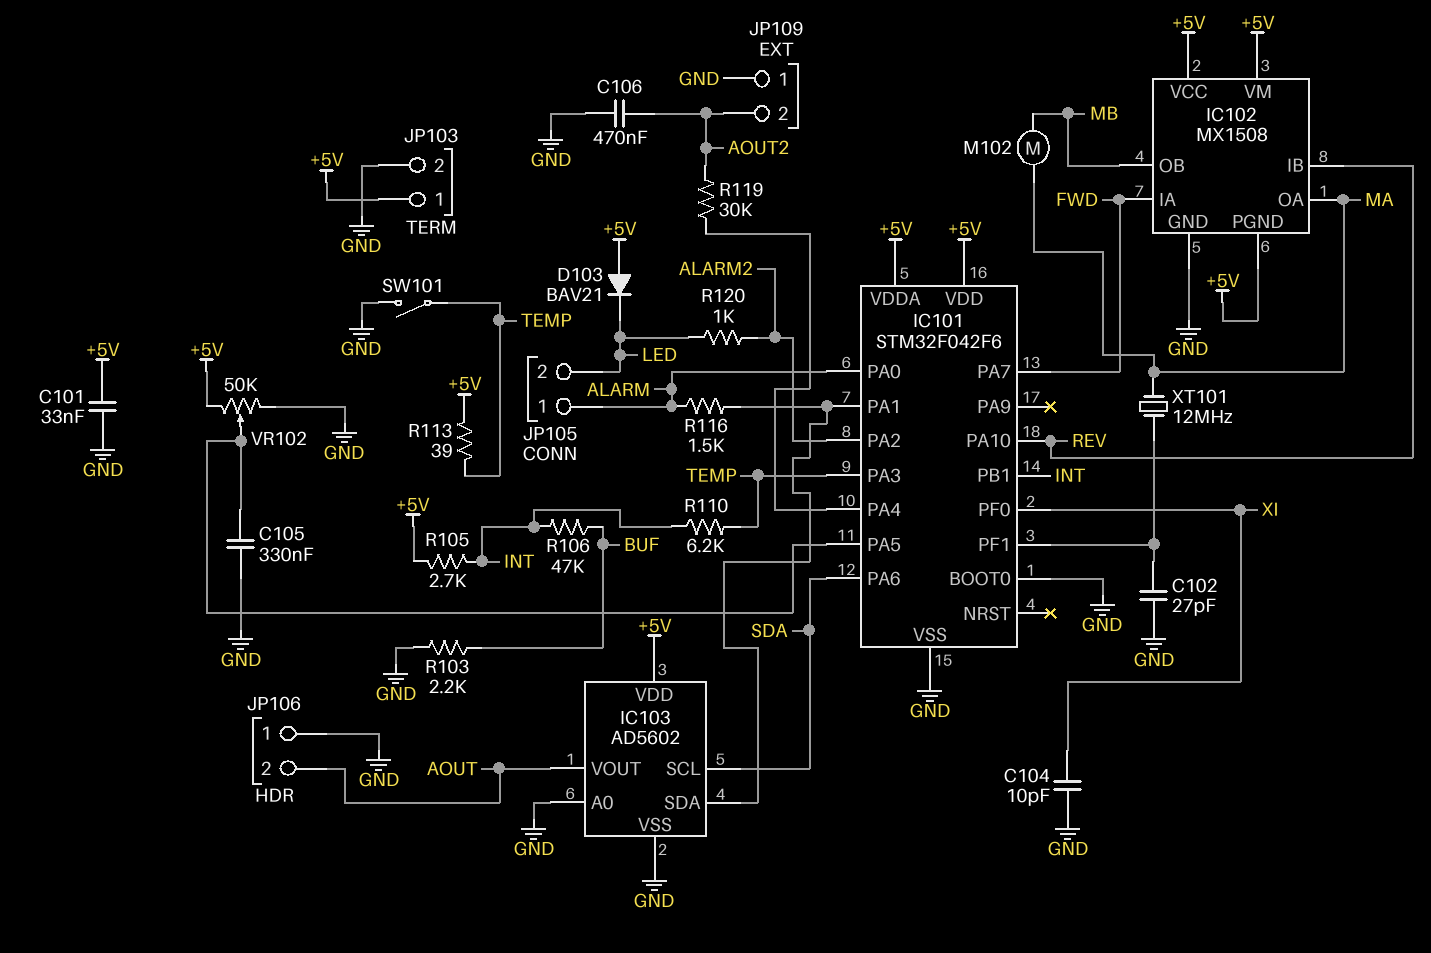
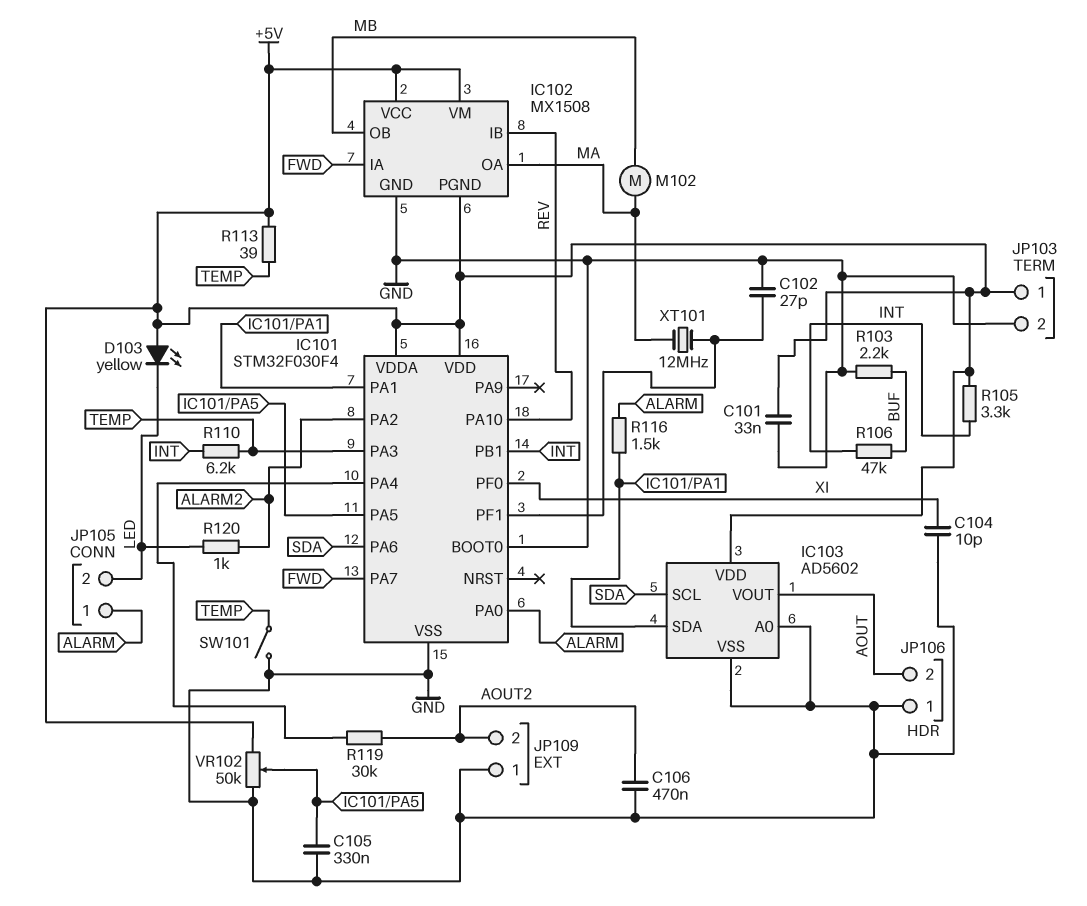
D103: diode BAV21 (A +5V, K LED) -> LED yellow (A +5V, K LED)
IC101: STM32F042F6 -> STM32F030F4
R105: 2.7k (+5V, INT) -> 3.3k (+5V, INT)

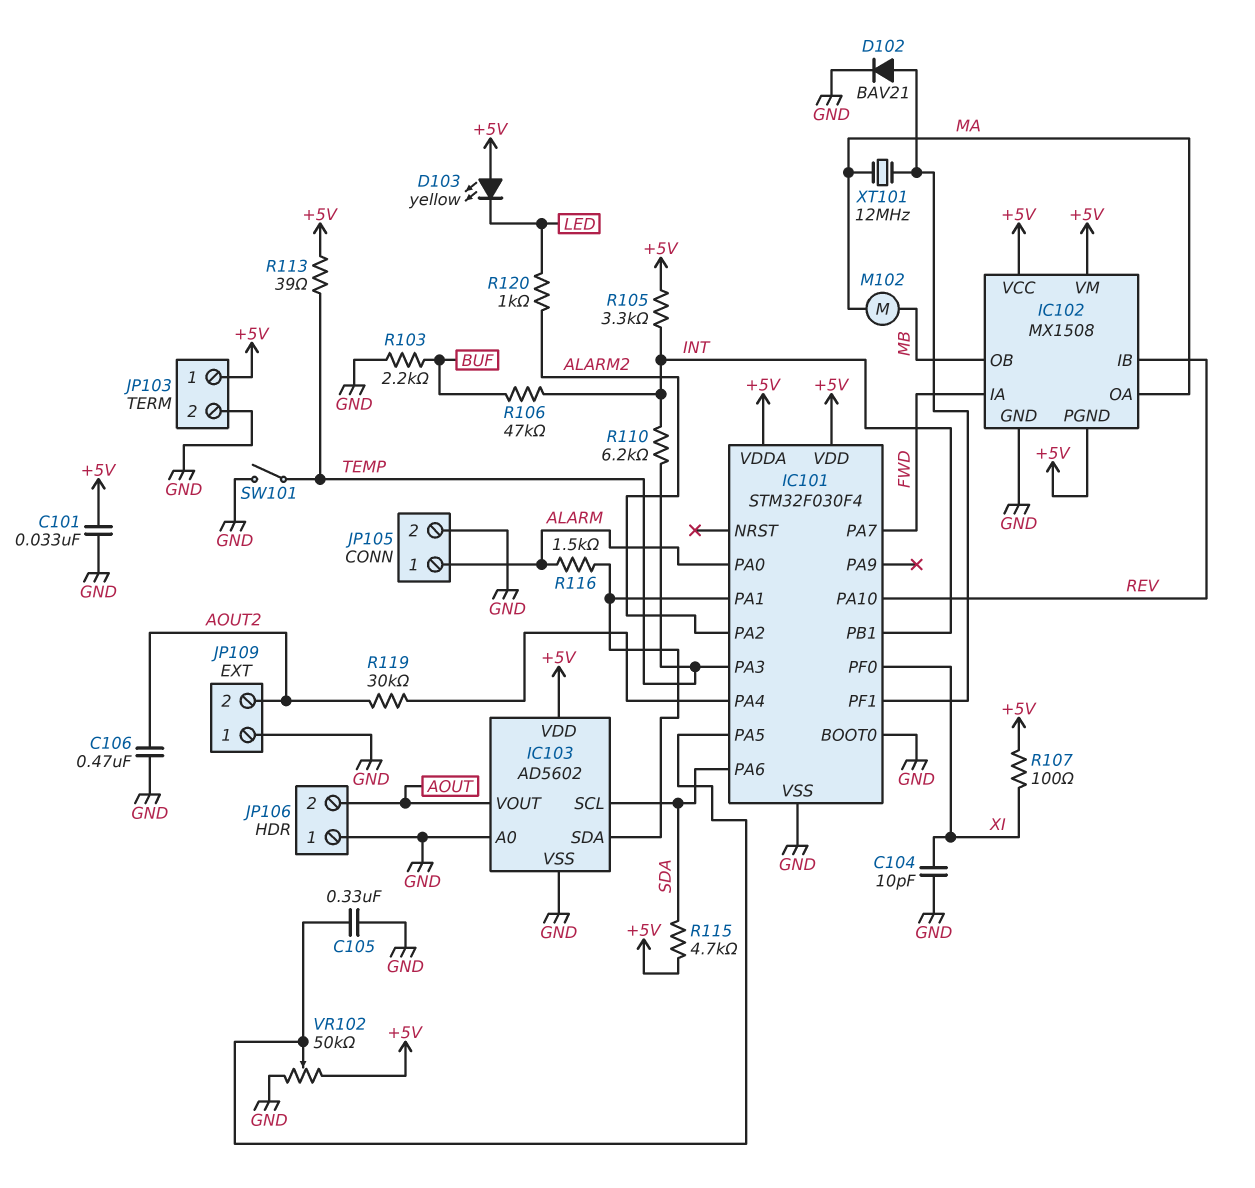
C102: 27pF (GND, IC101/PF1) -> none
D102: none -> diode BAV21 (A IC101/PF1, K GND)
JP105 pin 2: LED -> GND
R107: none -> 100 (+5V, XI)
R115: none -> 4.7k (+5V, SDA)

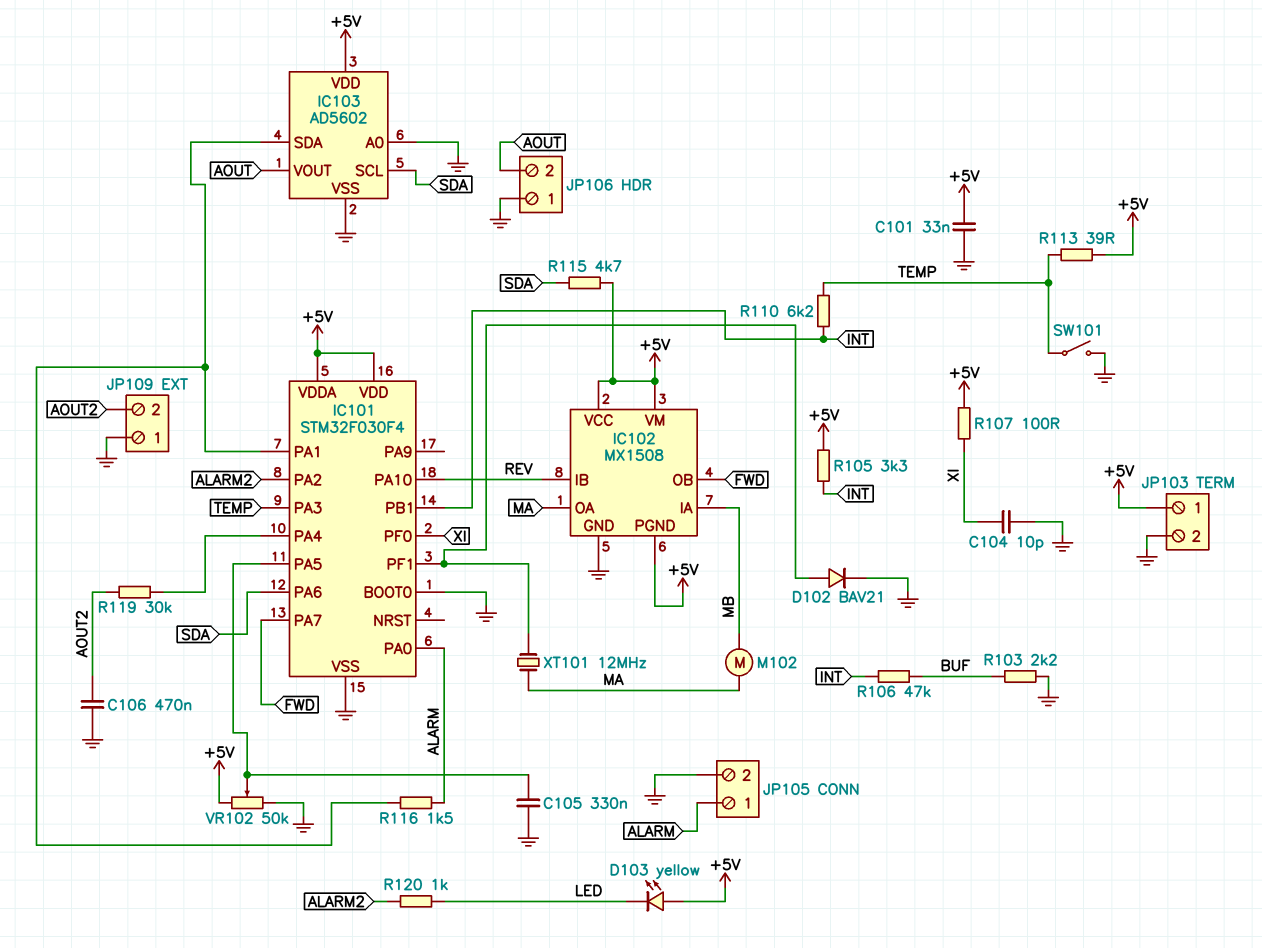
IC102 pin IA: FWD -> MB
IC102 pin OB: MB -> FWD

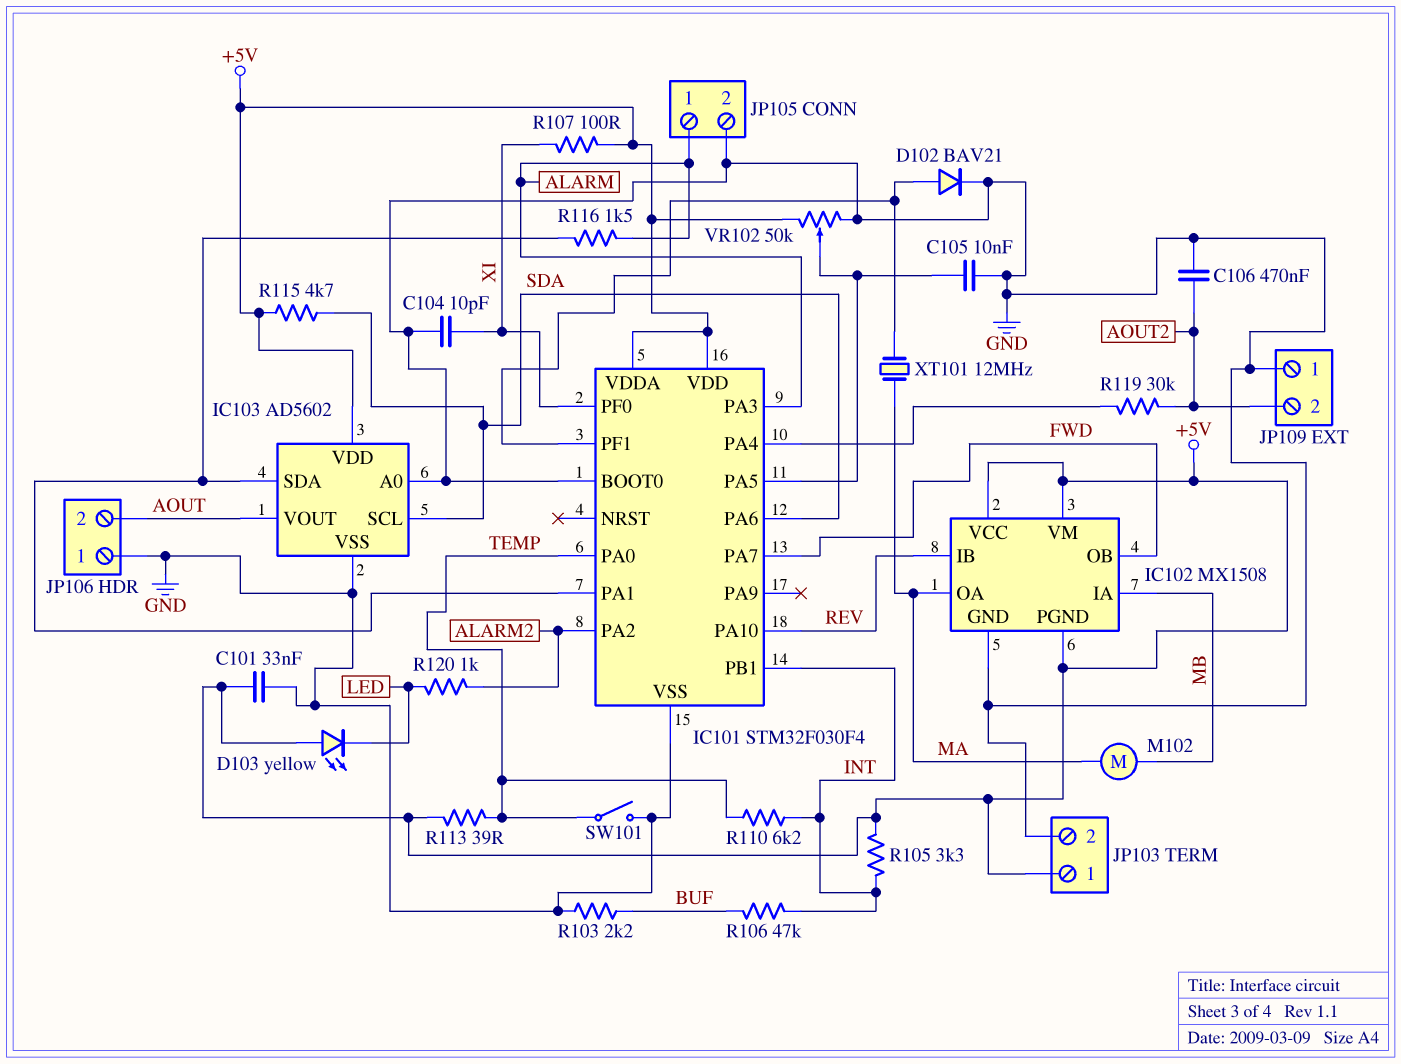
C105: 330nF (GND, IC101/PA5) -> 10nF (GND, IC101/PA5)
IC101 pin PA0: ALARM -> TEMP
IC101 pin PA3: TEMP -> ALARM

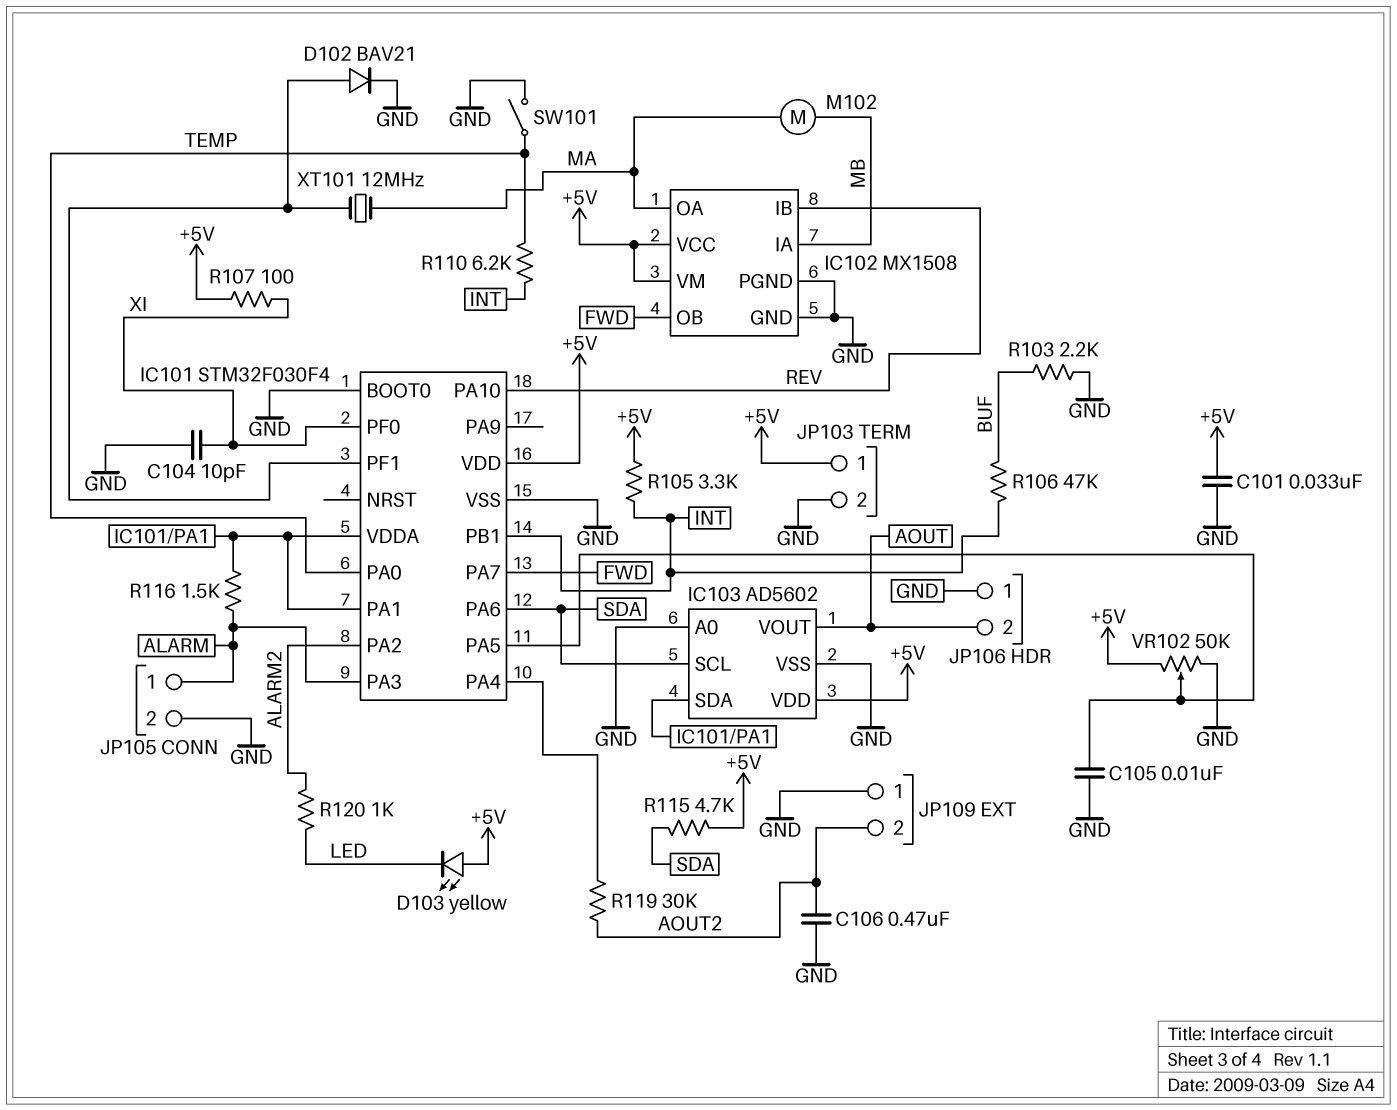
IC101 pin VDDA: +5V -> IC101/PA1
IC102 pin PGND: +5V -> GND
R113: 39 (+5V, TEMP) -> none

